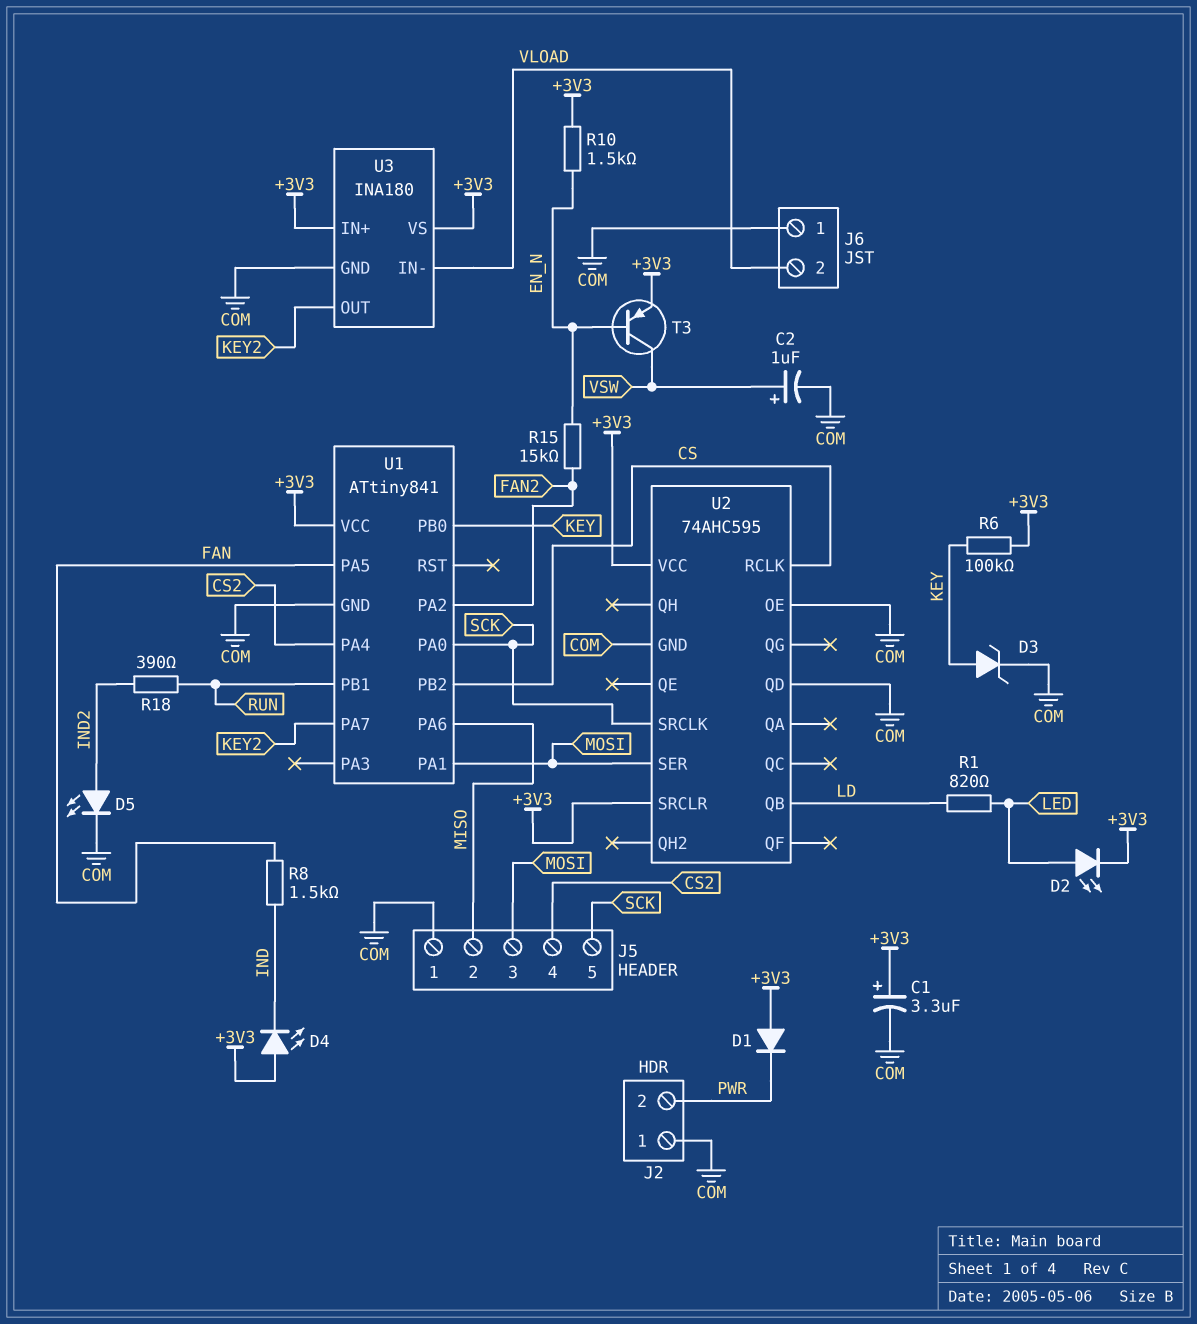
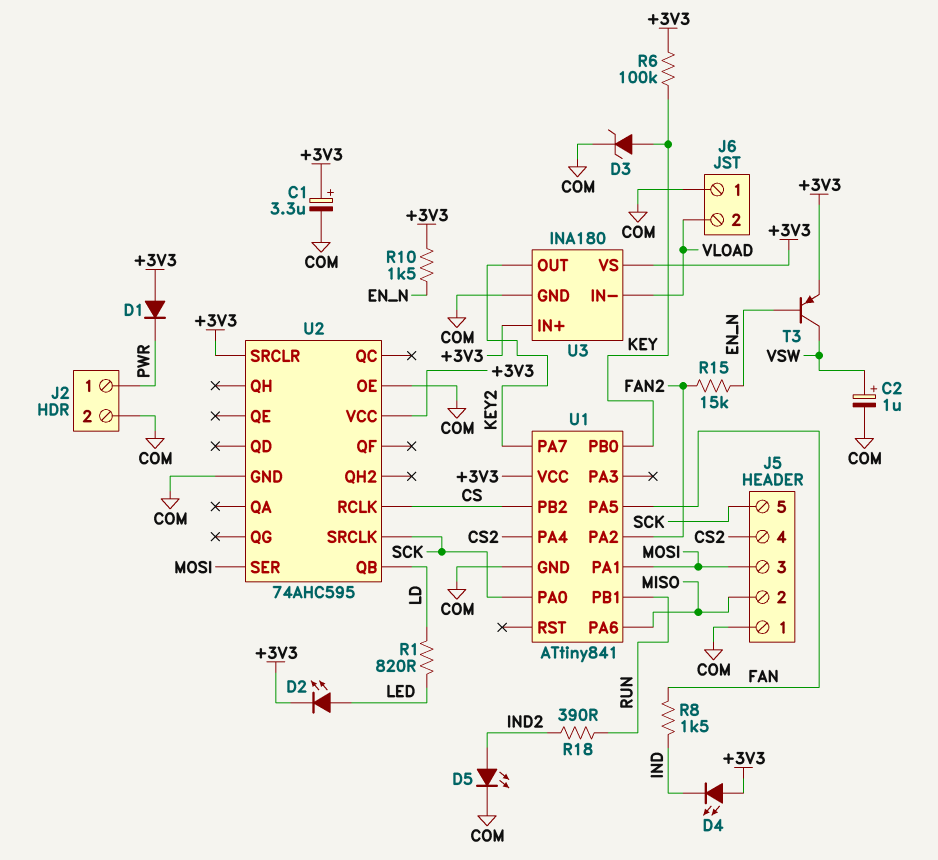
J2 pin 1: COM -> PWR
J2 pin 2: PWR -> COM
U2 pin QD: COM -> none

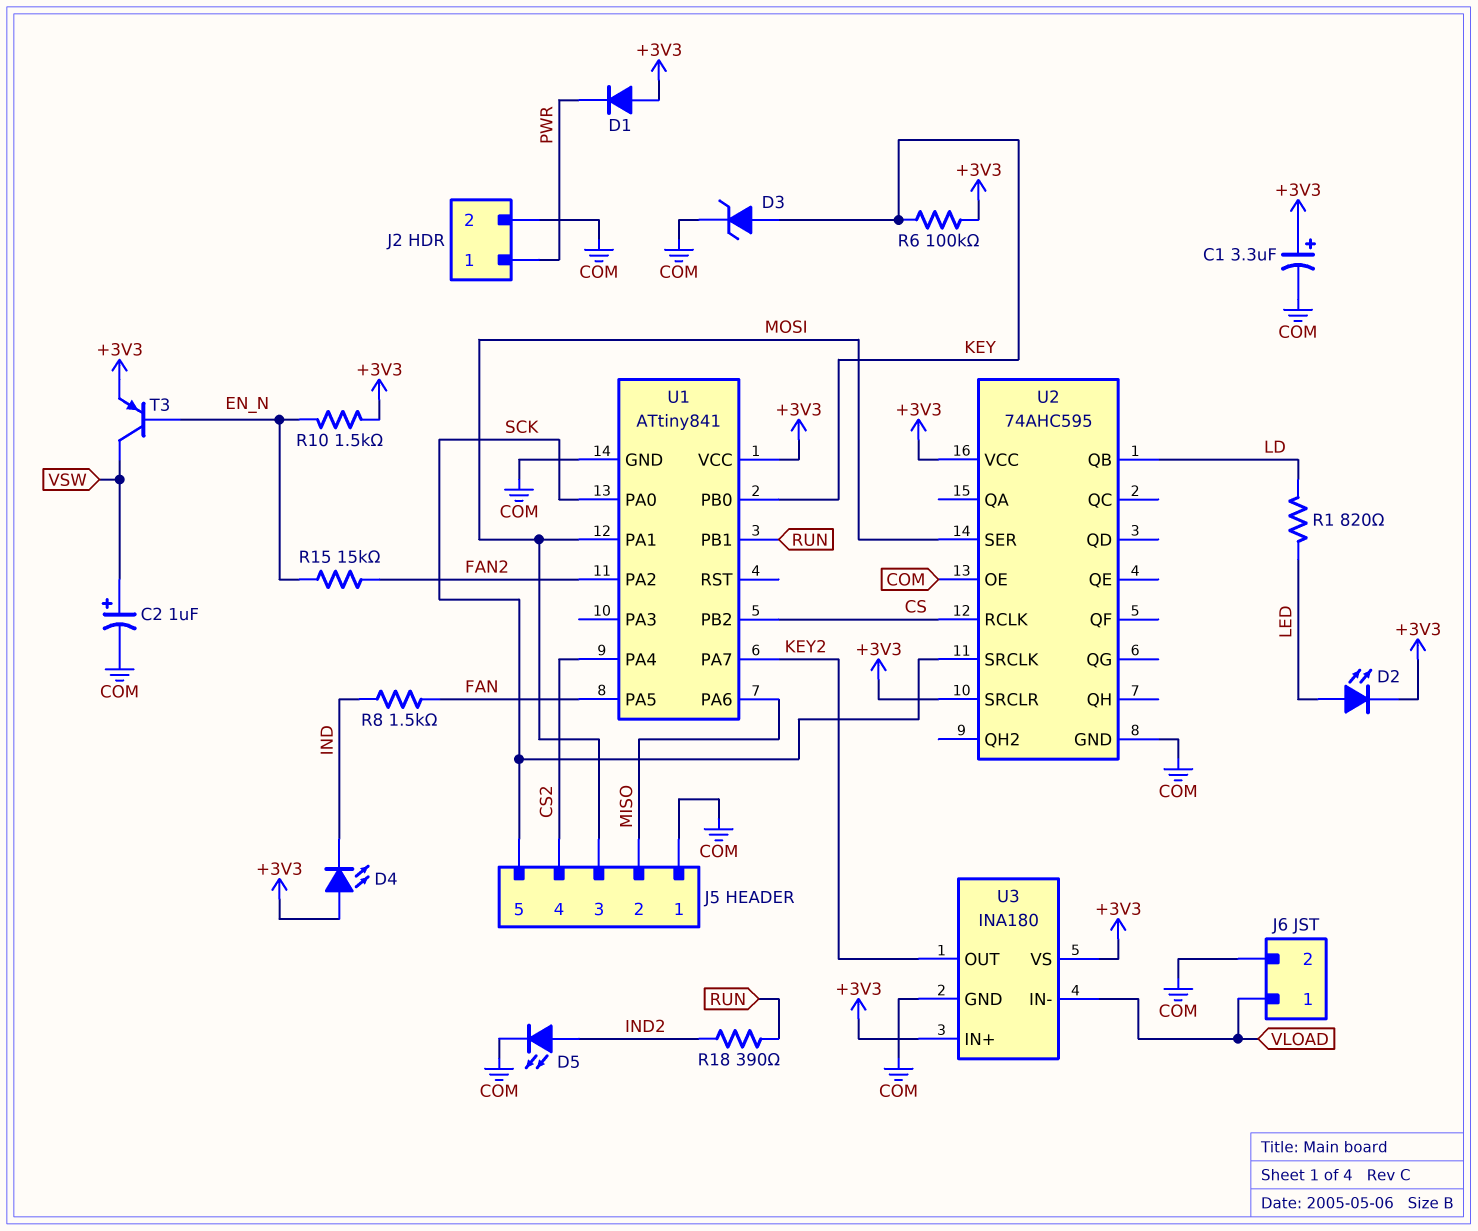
J6 pin 1: COM -> VLOAD
J6 pin 2: VLOAD -> COM

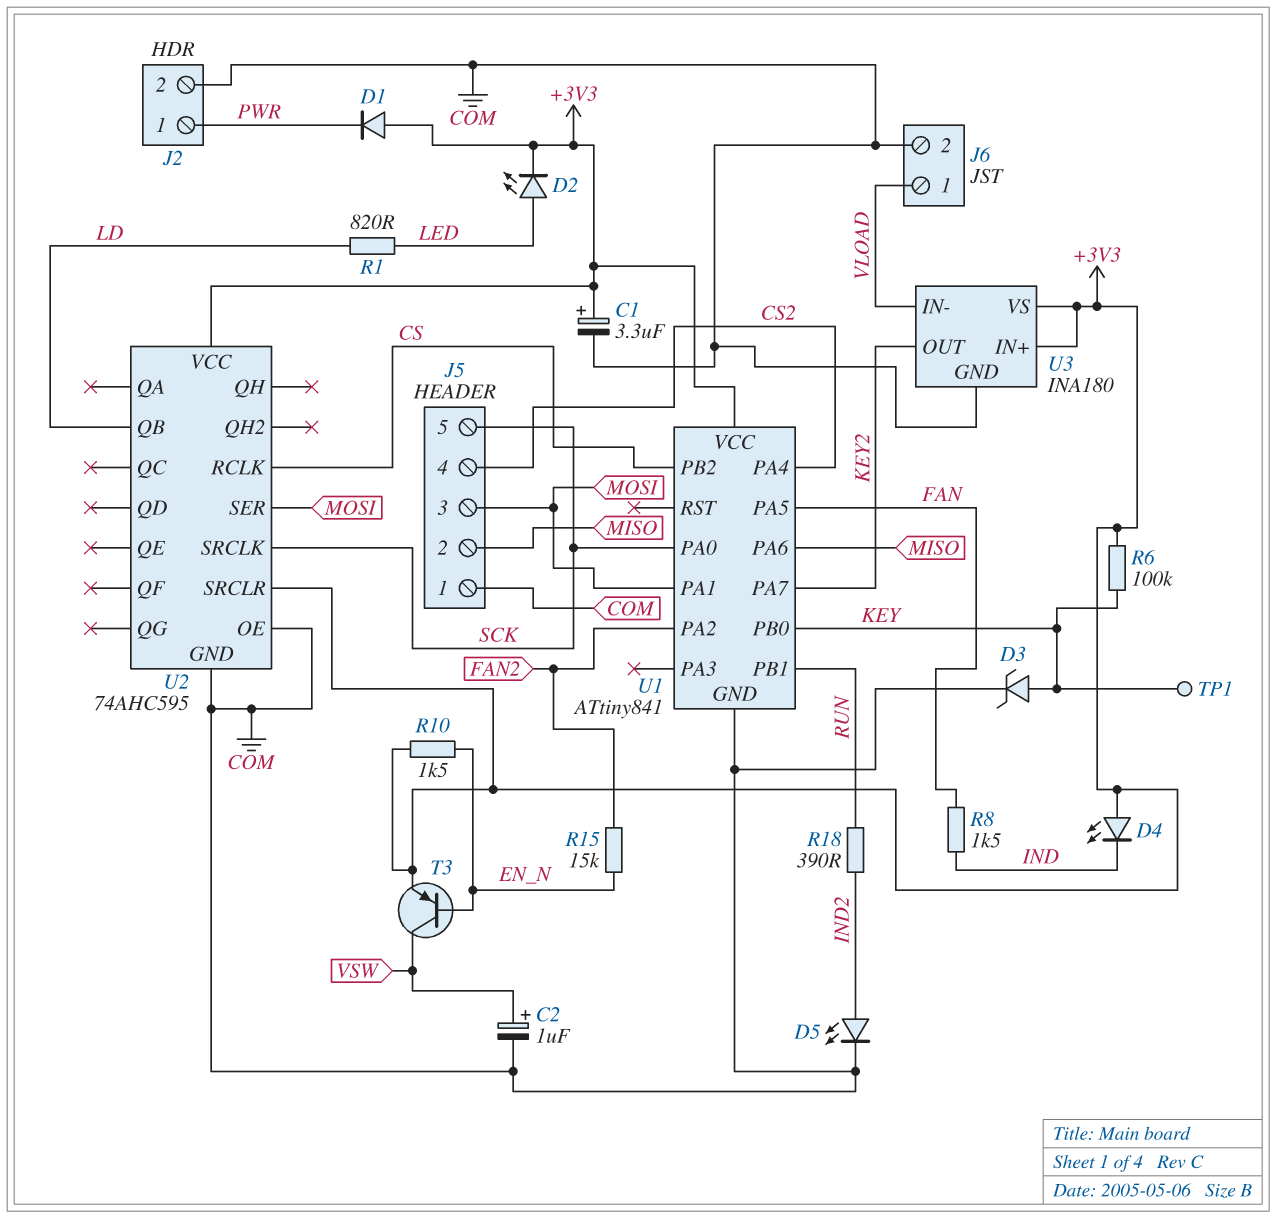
TP1: none -> test point (KEY)

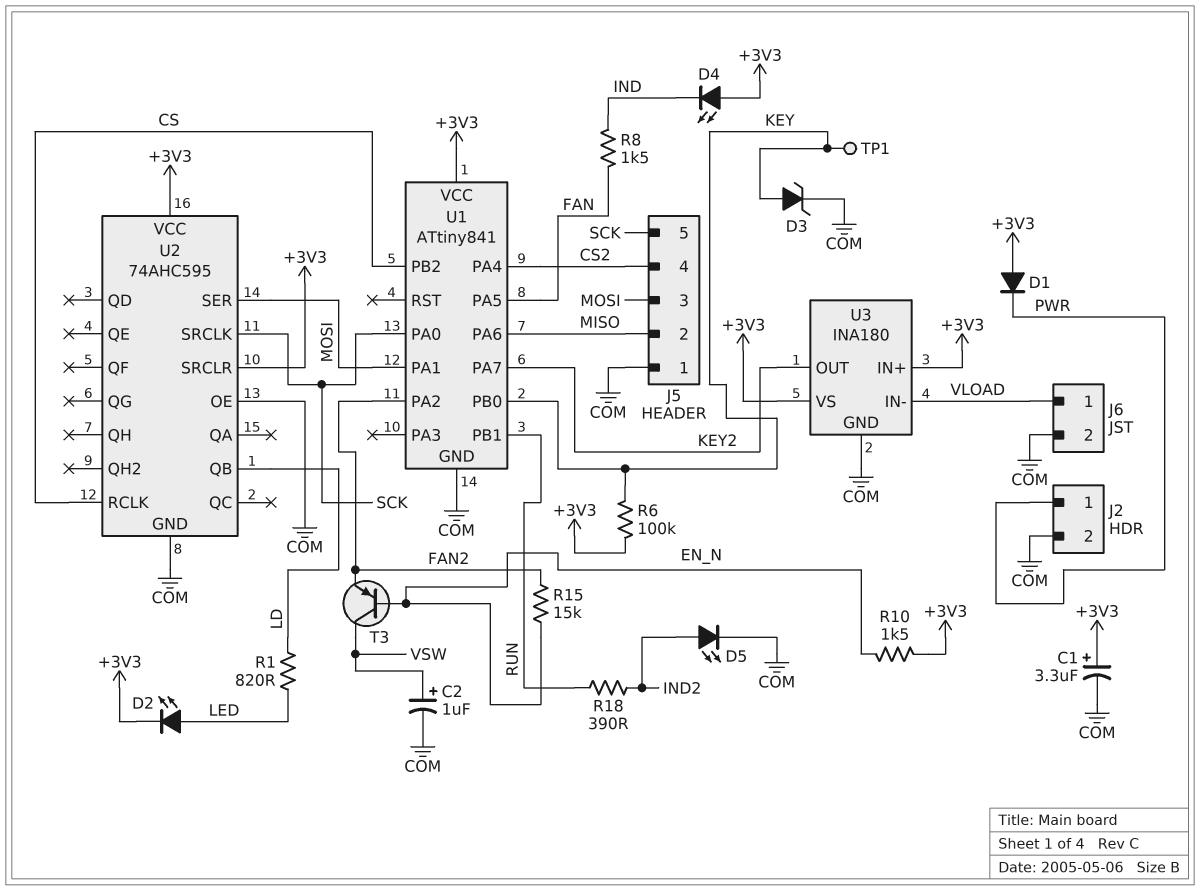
T3: PNP (B EN_N, C VSW, E +3V3) -> PNP (B EN_N, C VSW, E FAN2)

